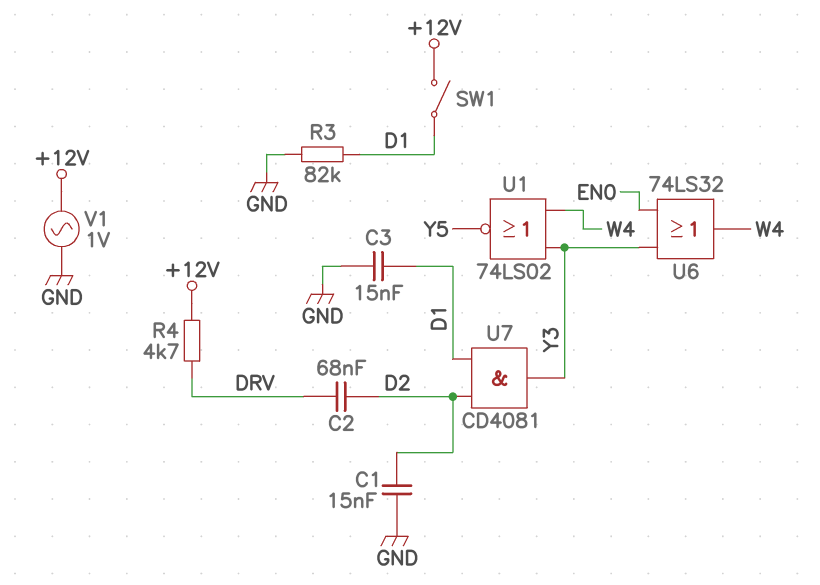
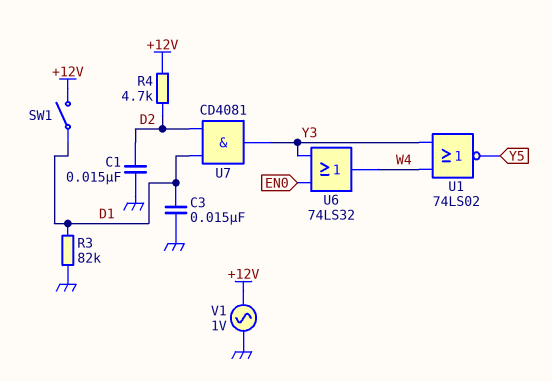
C2: 68nF (D2, DRV) -> none
R4: 4.7k (+12V, DRV) -> 4.7k (+12V, D2)

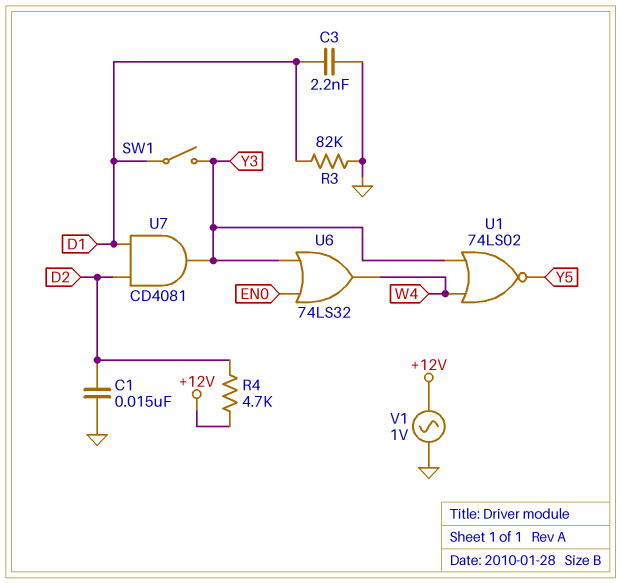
C3: 15nF (D1, GND) -> 2.2nF (D1, GND)
SW1: switch (+12V, D1) -> switch (D1, Y3)

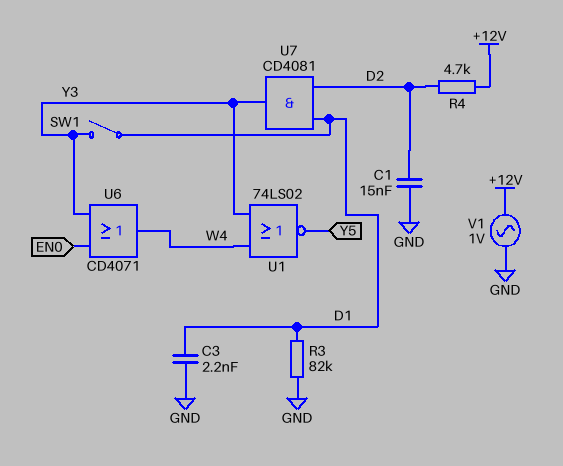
U6: OR 74LS32 (in EN0, in Y3, out W4) -> OR CD4071 (in EN0, in Y3, out W4)

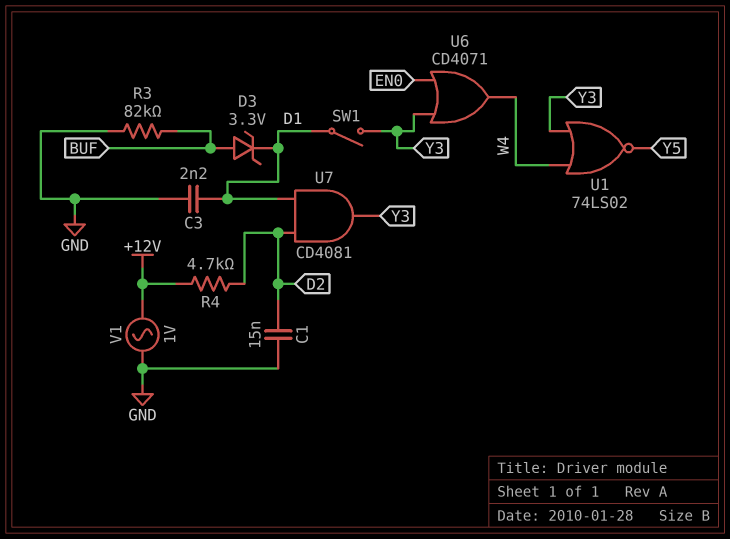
D3: none -> zener 3.3V (A BUF, K D1)
R3: 82k (D1, GND) -> 82k (BUF, GND)

